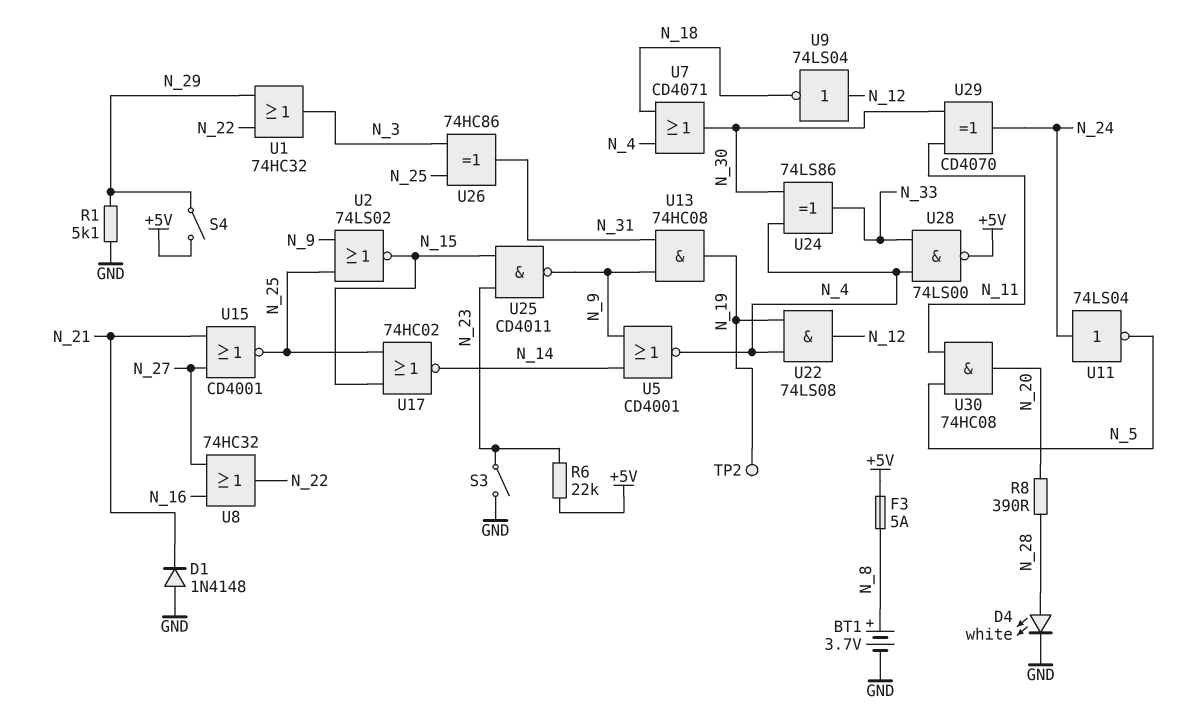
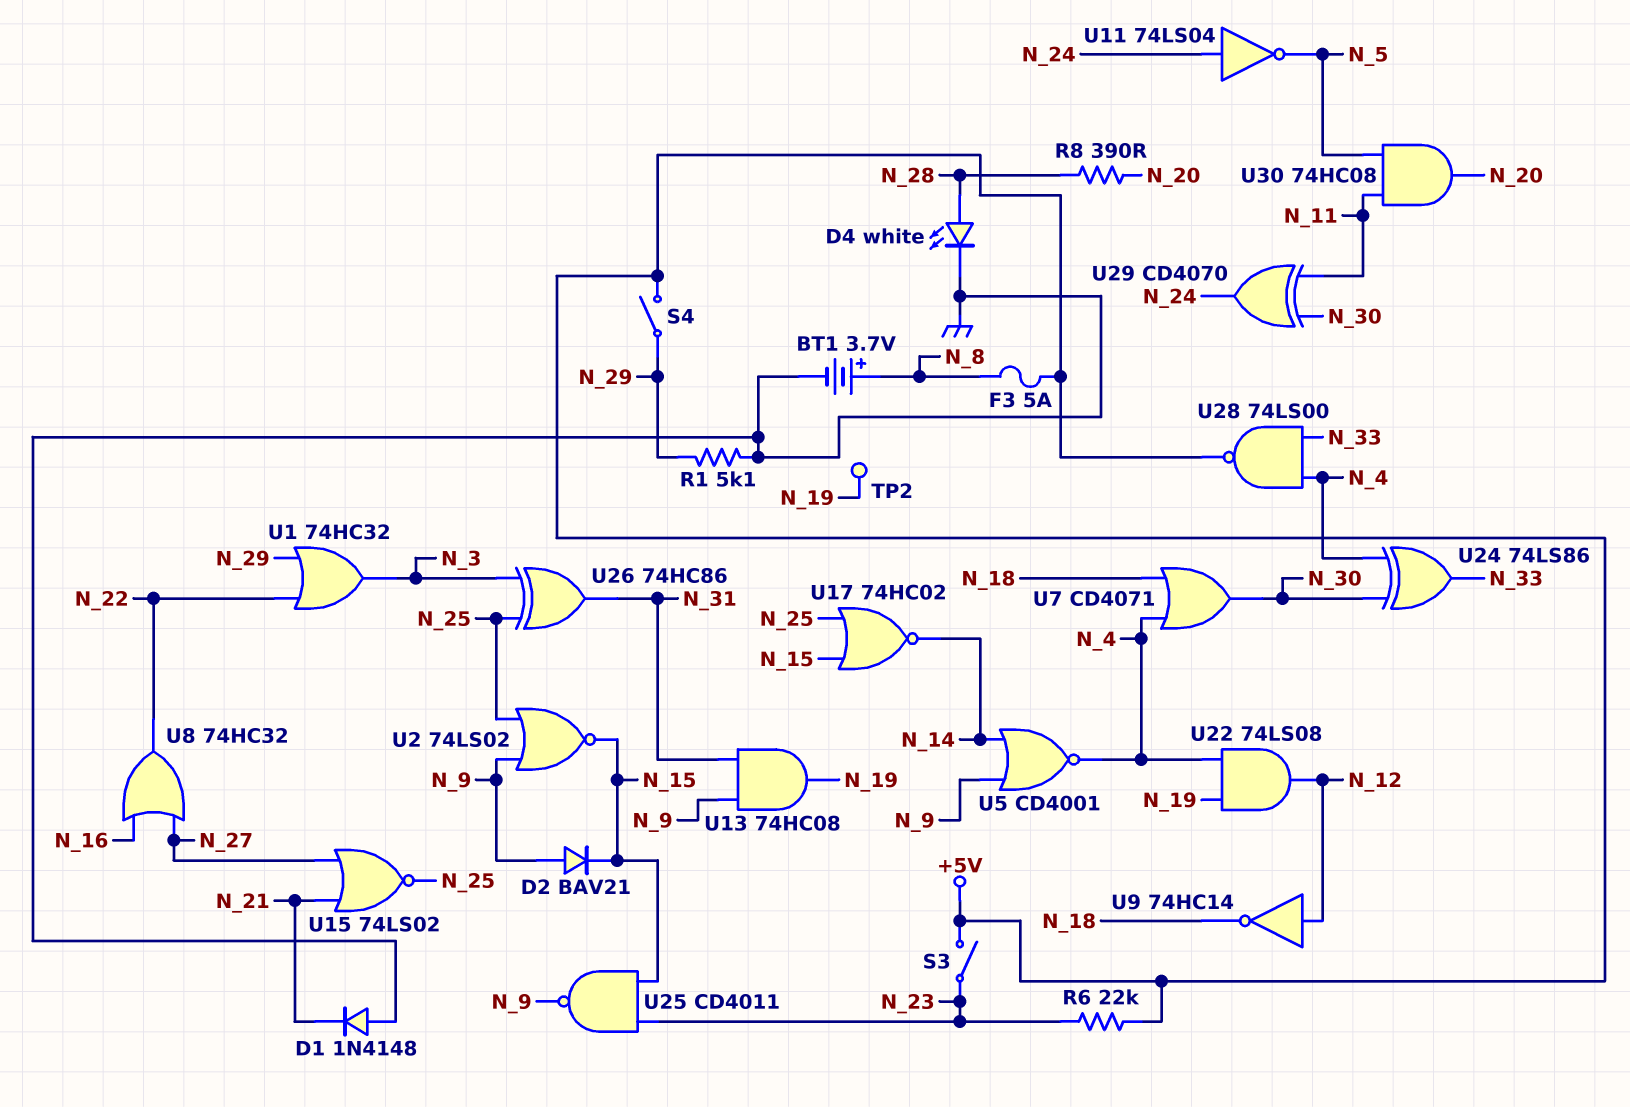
D2: none -> diode BAV21 (A N_9, K N_15)
S3: switch (GND, N_23) -> switch (+5V, N_23)
U9: NOT 74LS04 (in N_12, out N_18) -> NOT 74HC14 (in N_12, out N_18)
U15: NOR CD4001 (in N_21, in N_27, out N_25) -> NOR 74LS02 (in N_21, in N_27, out N_25)

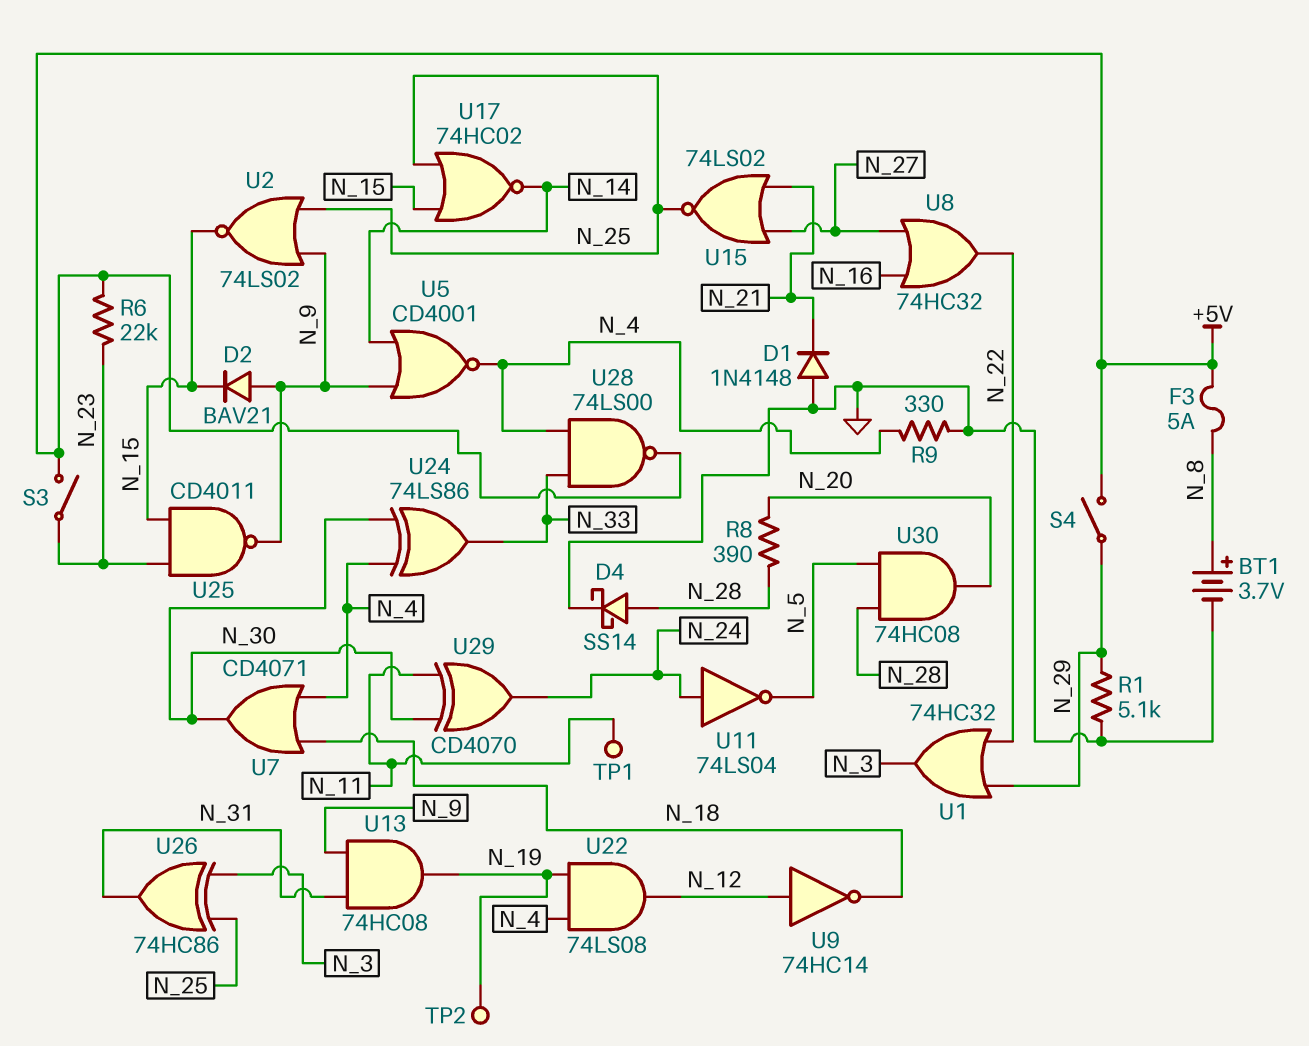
D4: LED white (A N_28, K GND) -> schottky SS14 (A N_28, K GND)
R9: none -> 330 (GND, N_4)
TP1: none -> test point (N_11)
U30: AND 74HC08 (in N_5, in N_11, out N_20) -> AND 74HC08 (in N_5, in N_28, out N_20)

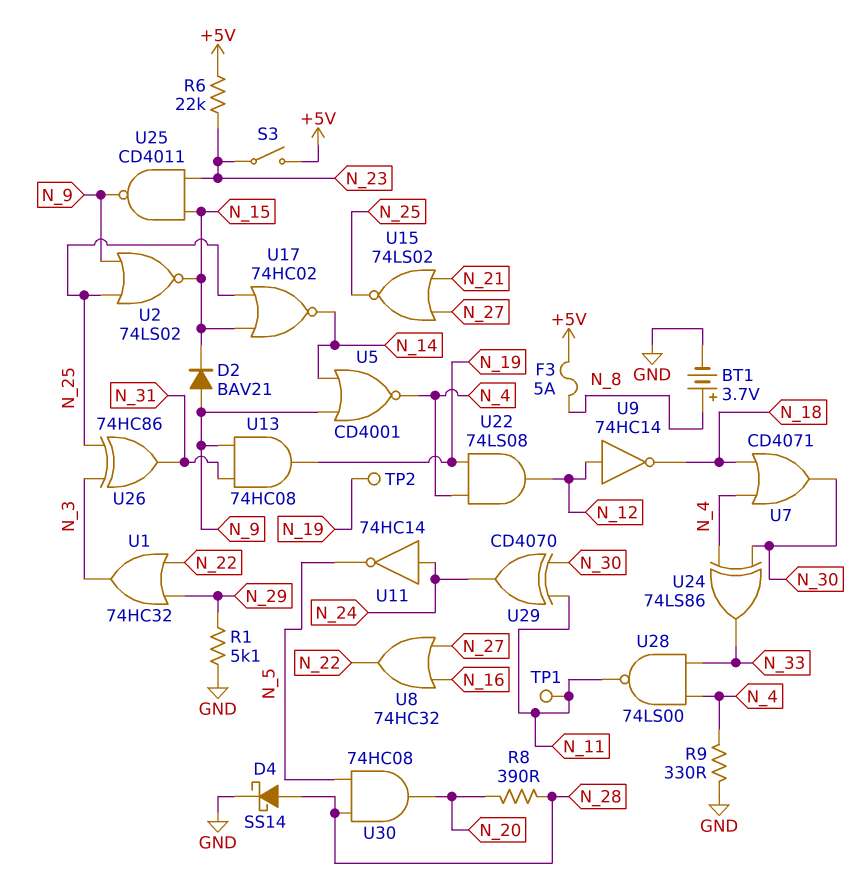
D1: diode 1N4148 (A GND, K N_21) -> none
S4: switch (+5V, N_29) -> none
U11: NOT 74LS04 (in N_24, out N_5) -> NOT 74HC14 (in N_24, out N_5)
U28: NAND 74LS00 (in N_4, in N_33, out +5V) -> NAND 74LS00 (in N_4, in N_33, out N_11)

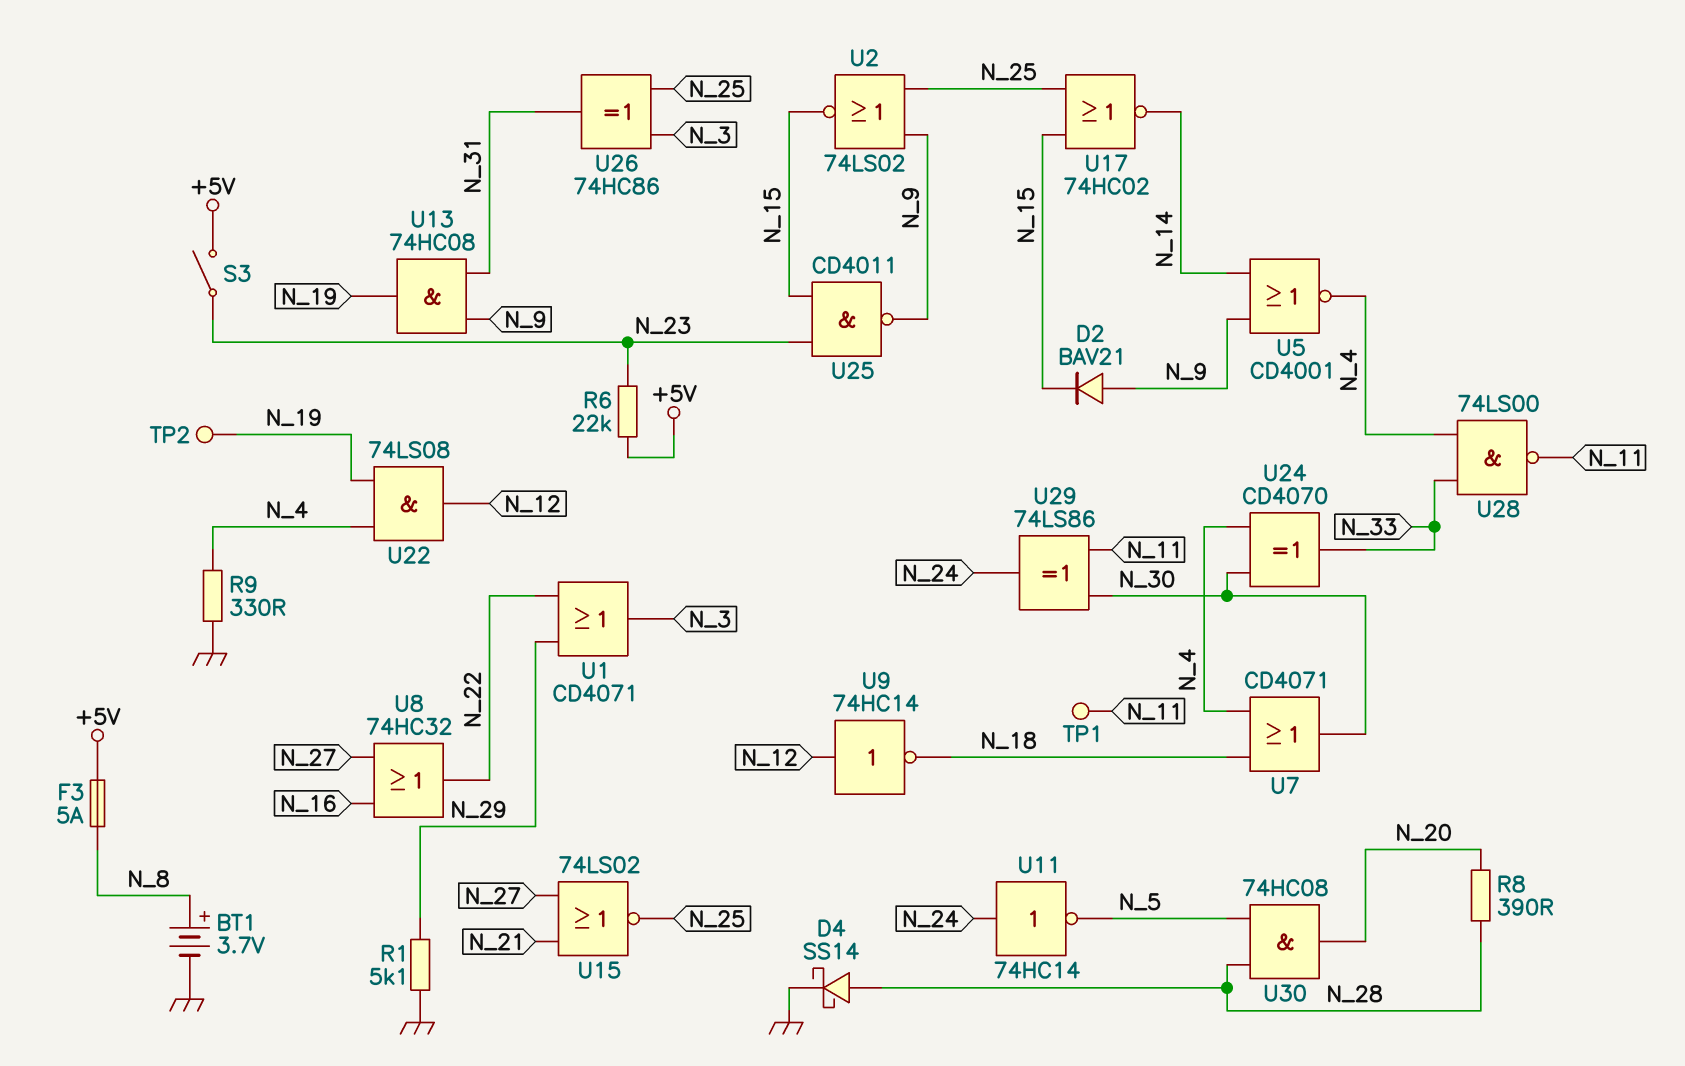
U1: OR 74HC32 (in N_22, in N_29, out N_3) -> OR CD4071 (in N_22, in N_29, out N_3)
U24: XOR 74LS86 (in N_4, in N_30, out N_33) -> XOR CD4070 (in N_4, in N_30, out N_33)
U29: XOR CD4070 (in N_11, in N_30, out N_24) -> XOR 74LS86 (in N_11, in N_30, out N_24)

